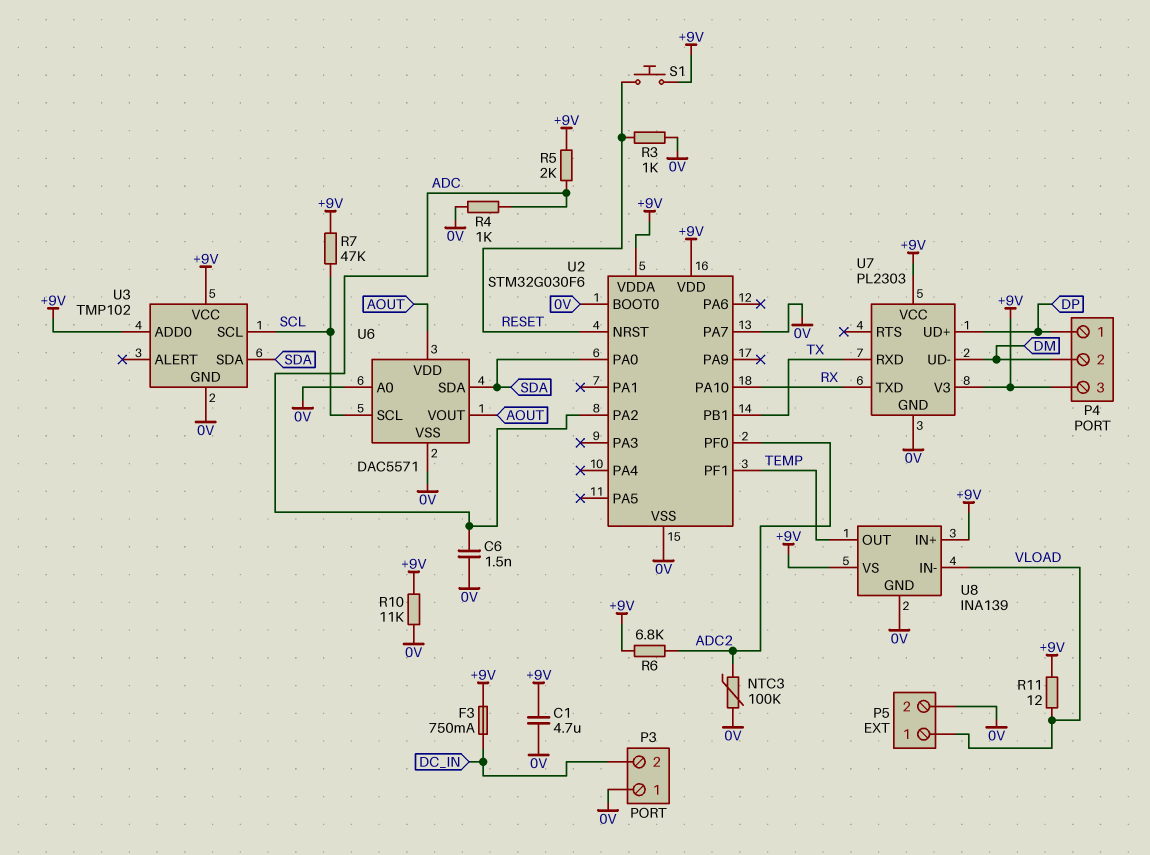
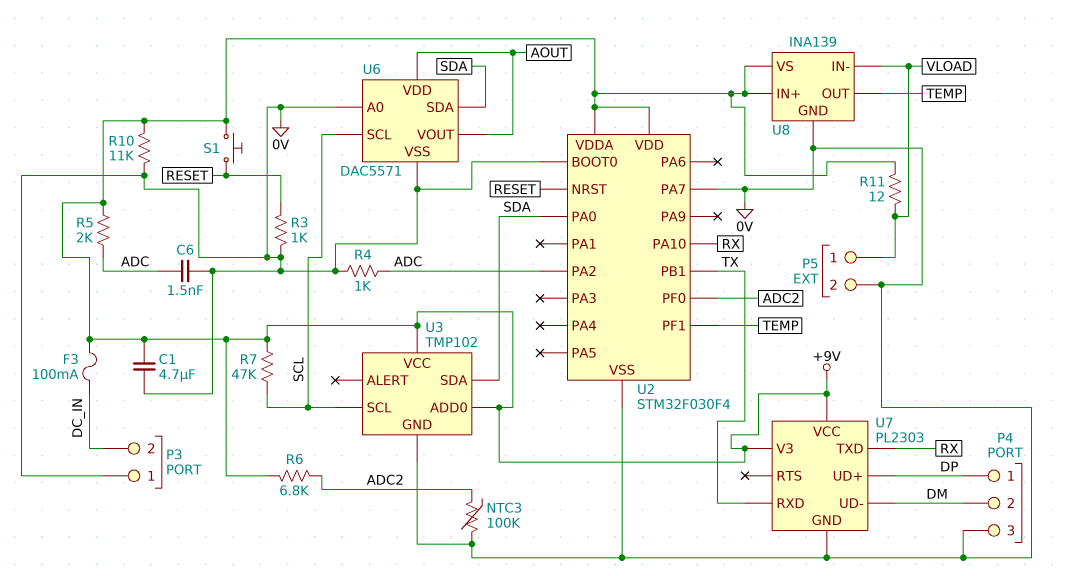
F3: 750mA (+9V, DC_IN) -> 100mA (+9V, DC_IN)
P4 pin 3: +9V -> 0V
U2: STM32G030F6 -> STM32F030F4

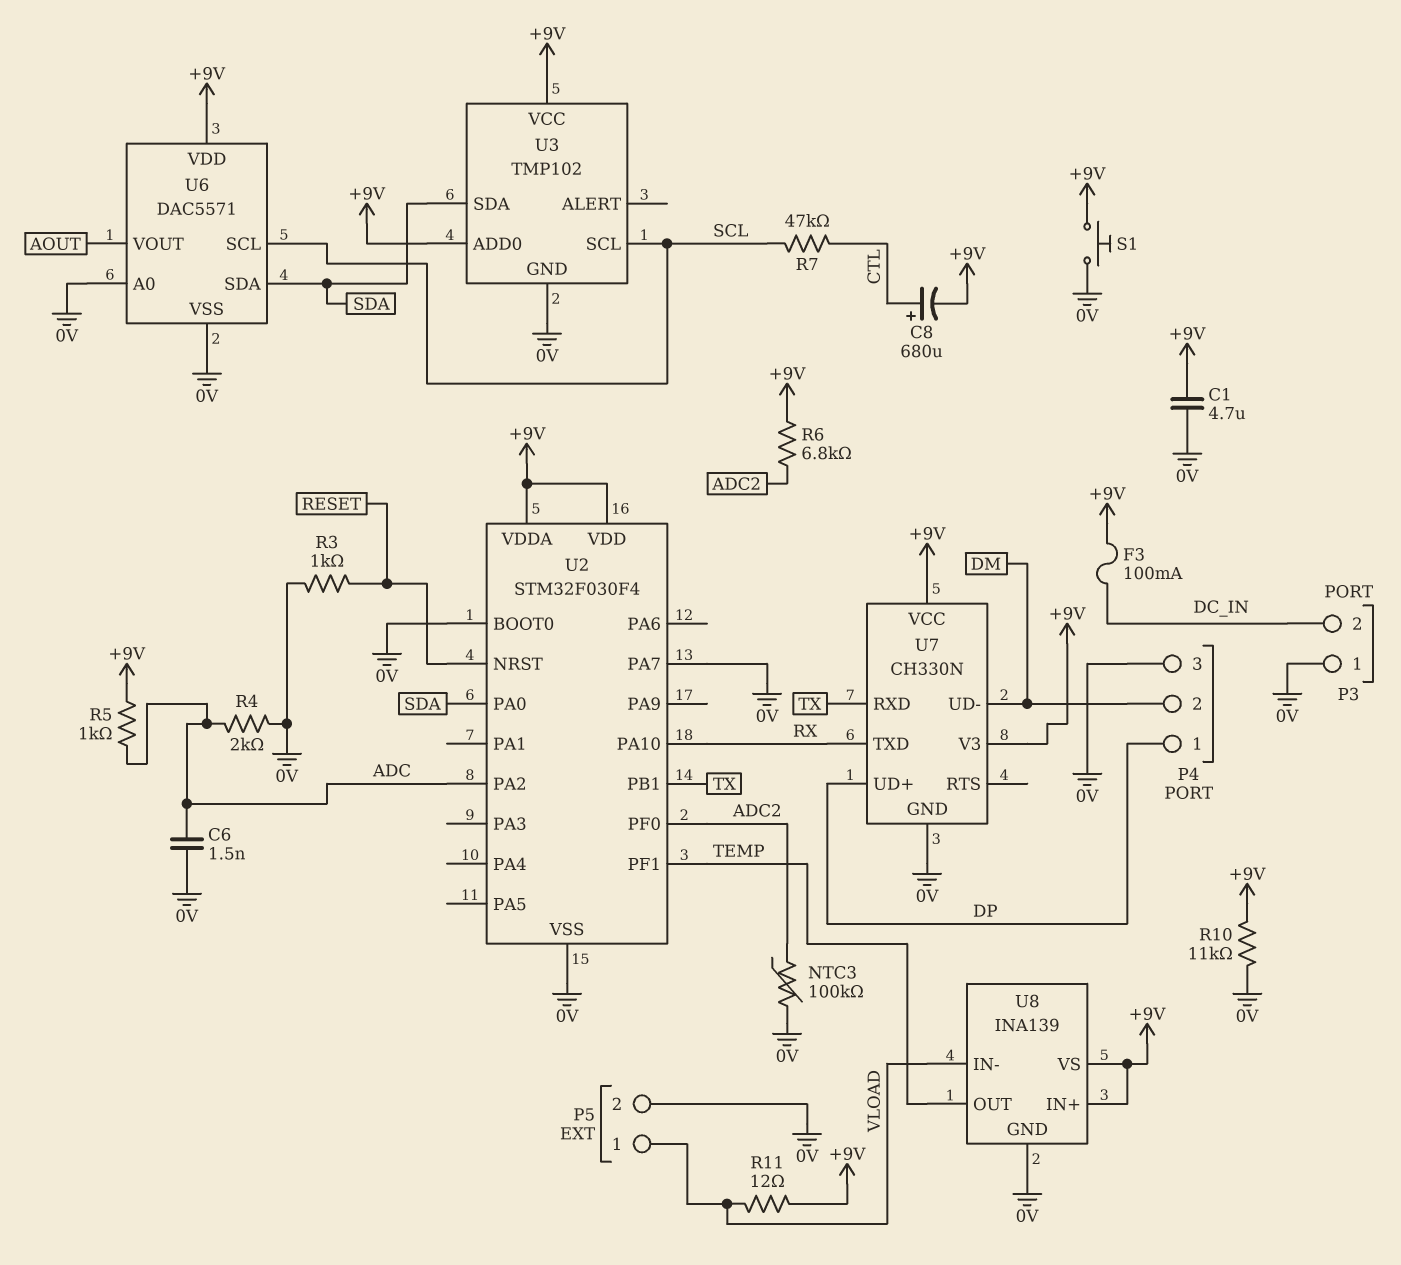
C8: none -> 680uF (plus CTL, minus +9V)
R4: 1k (0V, ADC) -> 2k (0V, ADC)
R5: 2k (+9V, ADC) -> 1k (+9V, ADC)
R7: 47k (+9V, SCL) -> 47k (CTL, SCL)
S1: button (+9V, RESET) -> button (+9V, 0V)
U6 pin VDD: AOUT -> +9V
U7: PL2303 -> CH330N

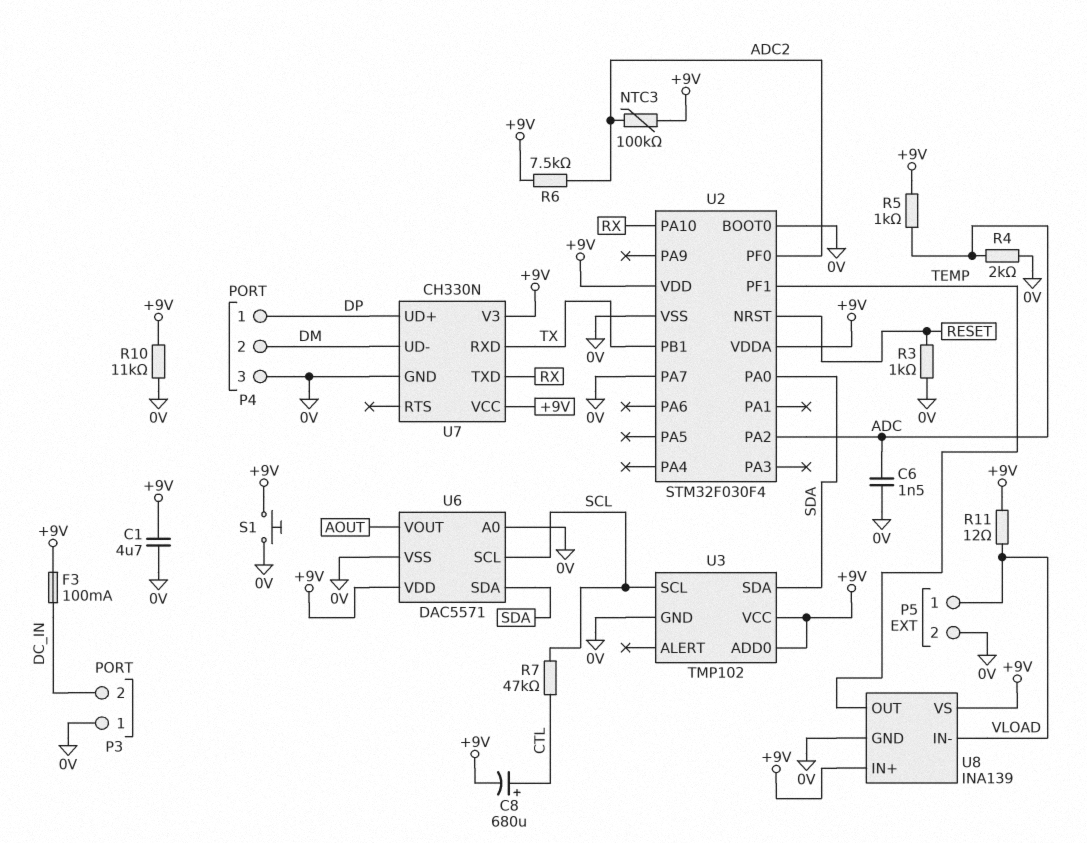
NTC3: 100k (0V, ADC2) -> 100k (+9V, ADC2)
R6: 6.8k (+9V, ADC2) -> 7.5k (+9V, ADC2)

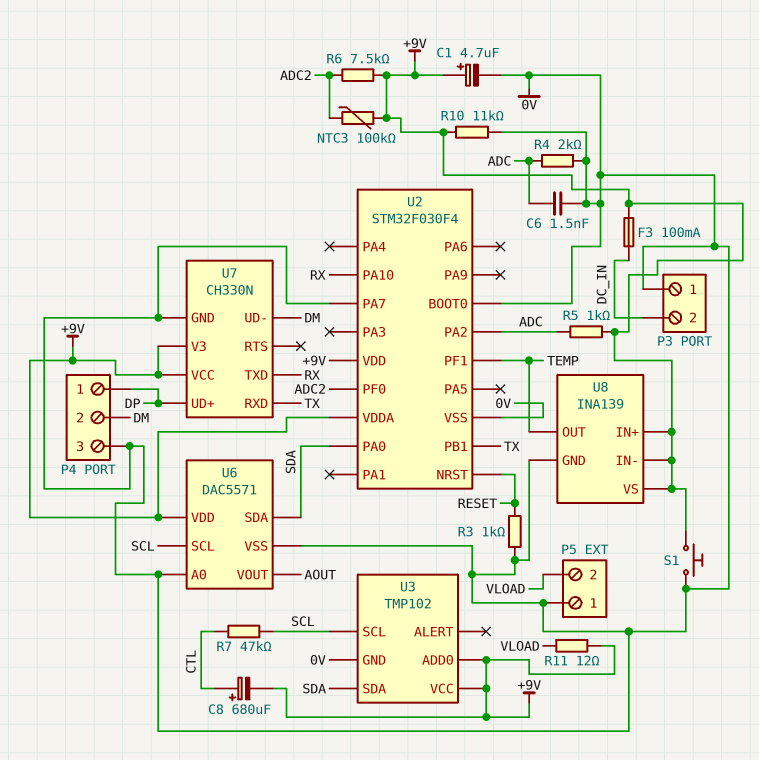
C1: 4.7uF (+9V, 0V) -> 4.7uF (plus +9V, minus 0V)
P5 pin 1: VLOAD -> 0V
P5 pin 2: 0V -> VLOAD
U8 pin IN-: VLOAD -> +9V

